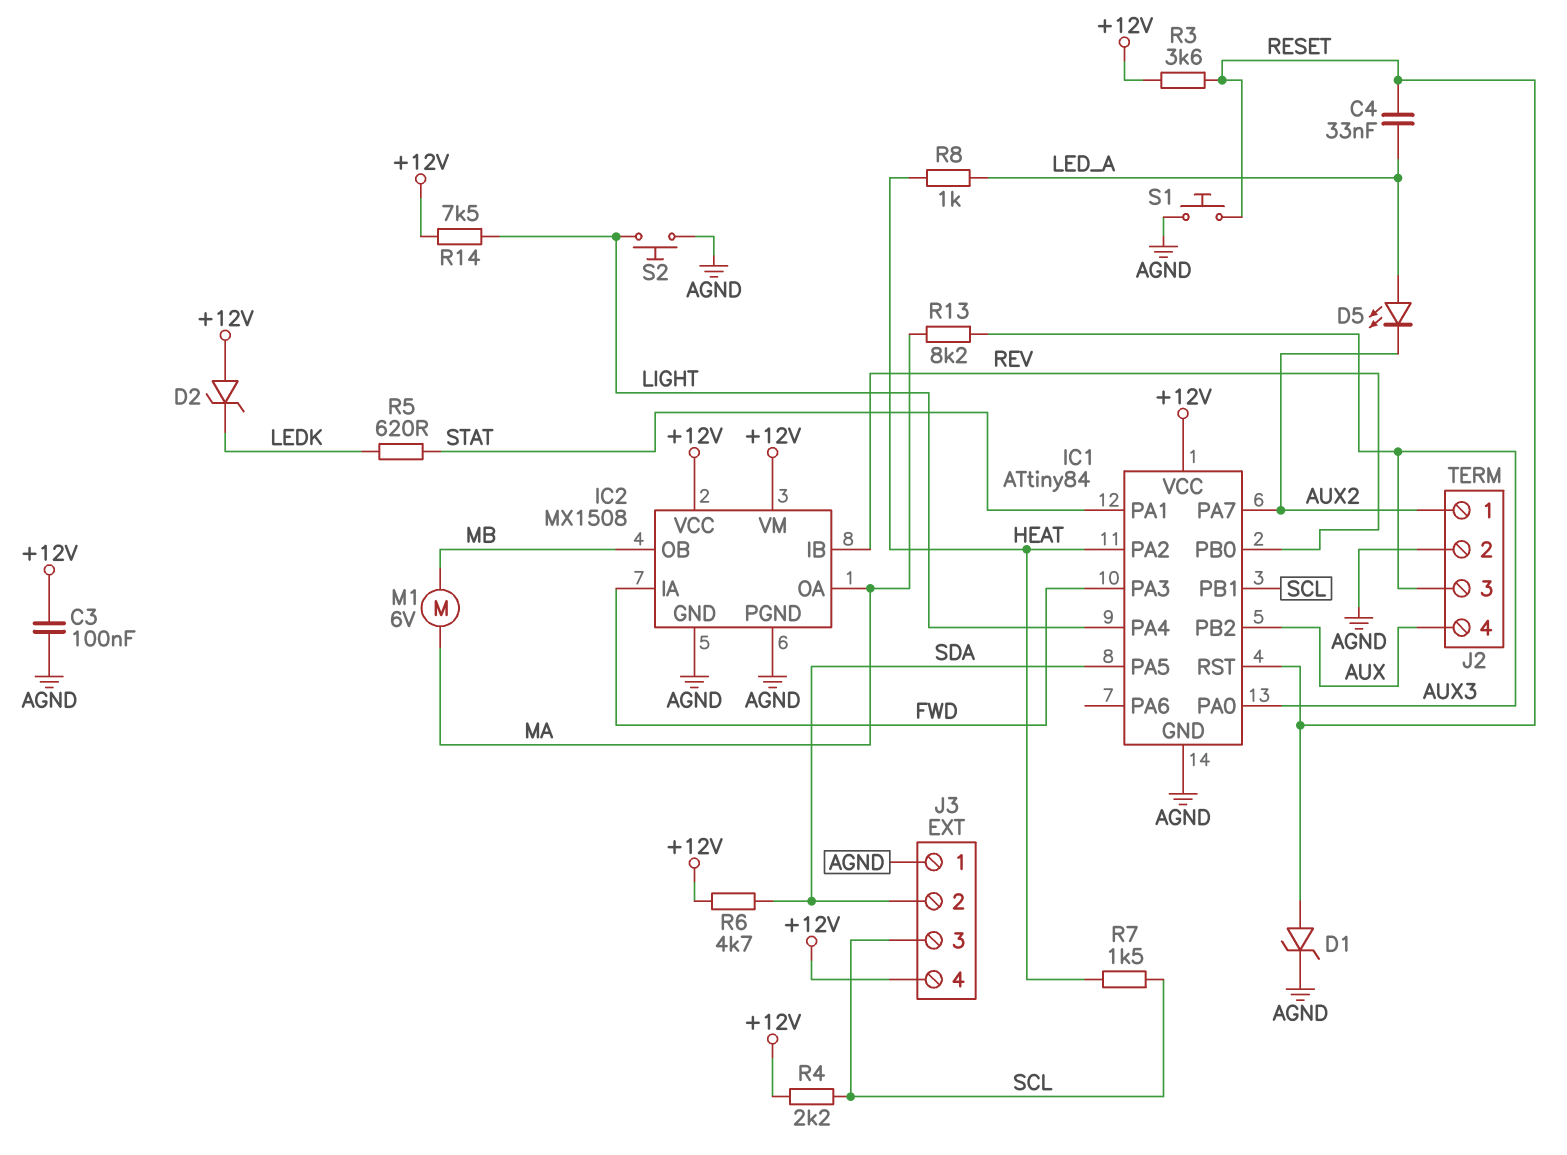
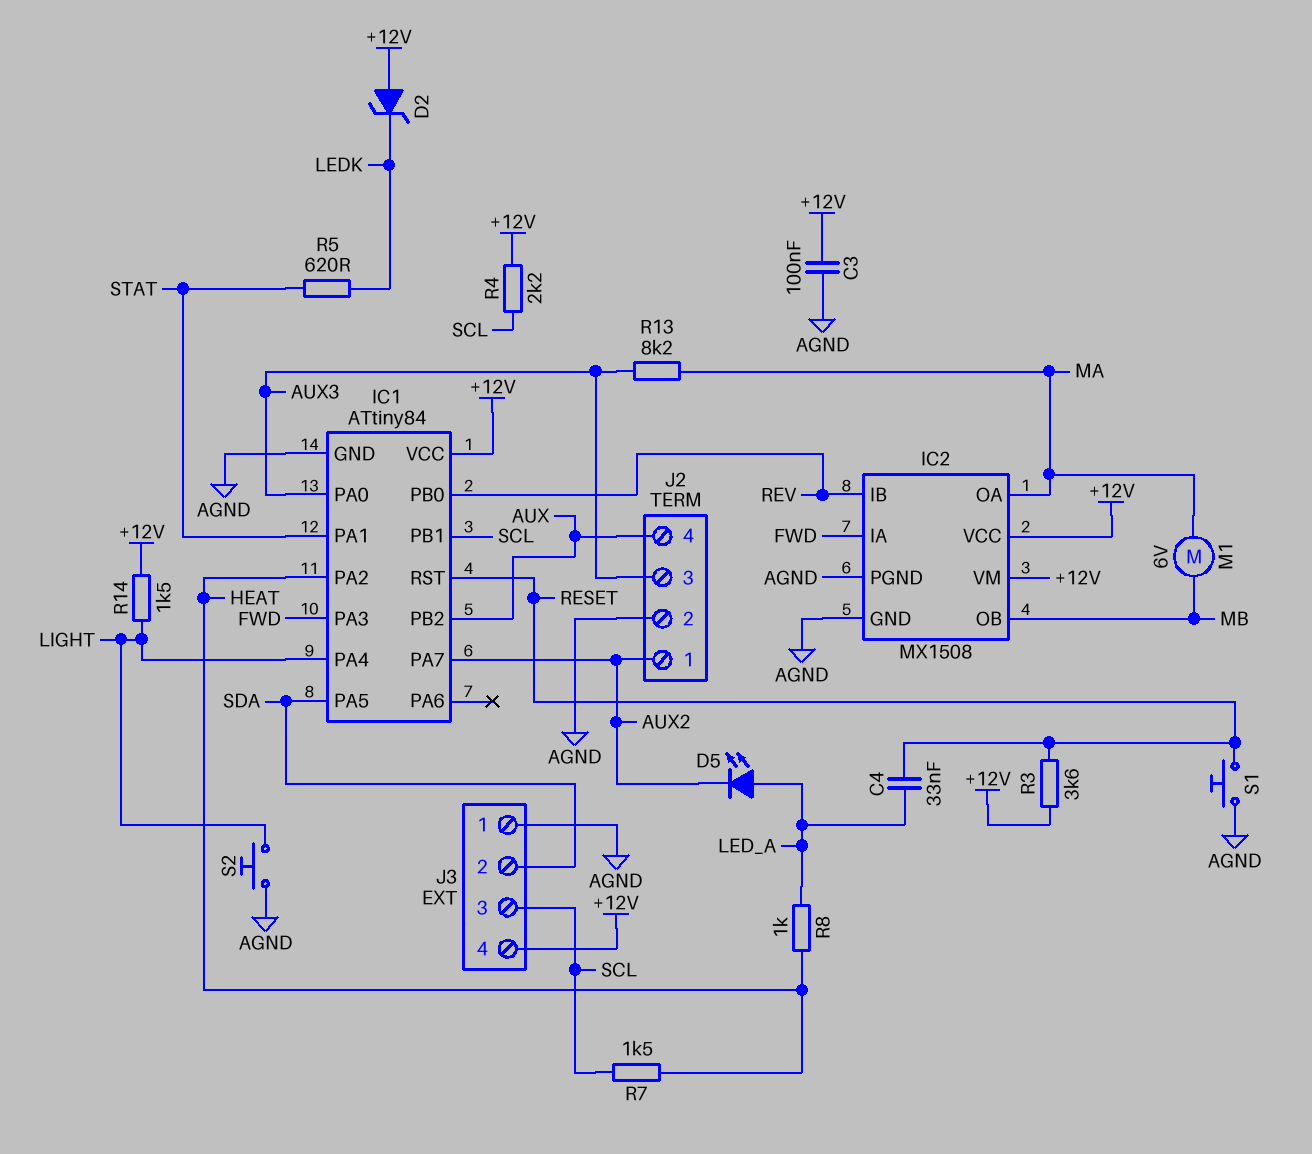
D1: zener (A RESET, K AGND) -> none
R6: 4.7k (+12V, SDA) -> none
R14: 7.5k (+12V, LIGHT) -> 1.5k (+12V, LIGHT)

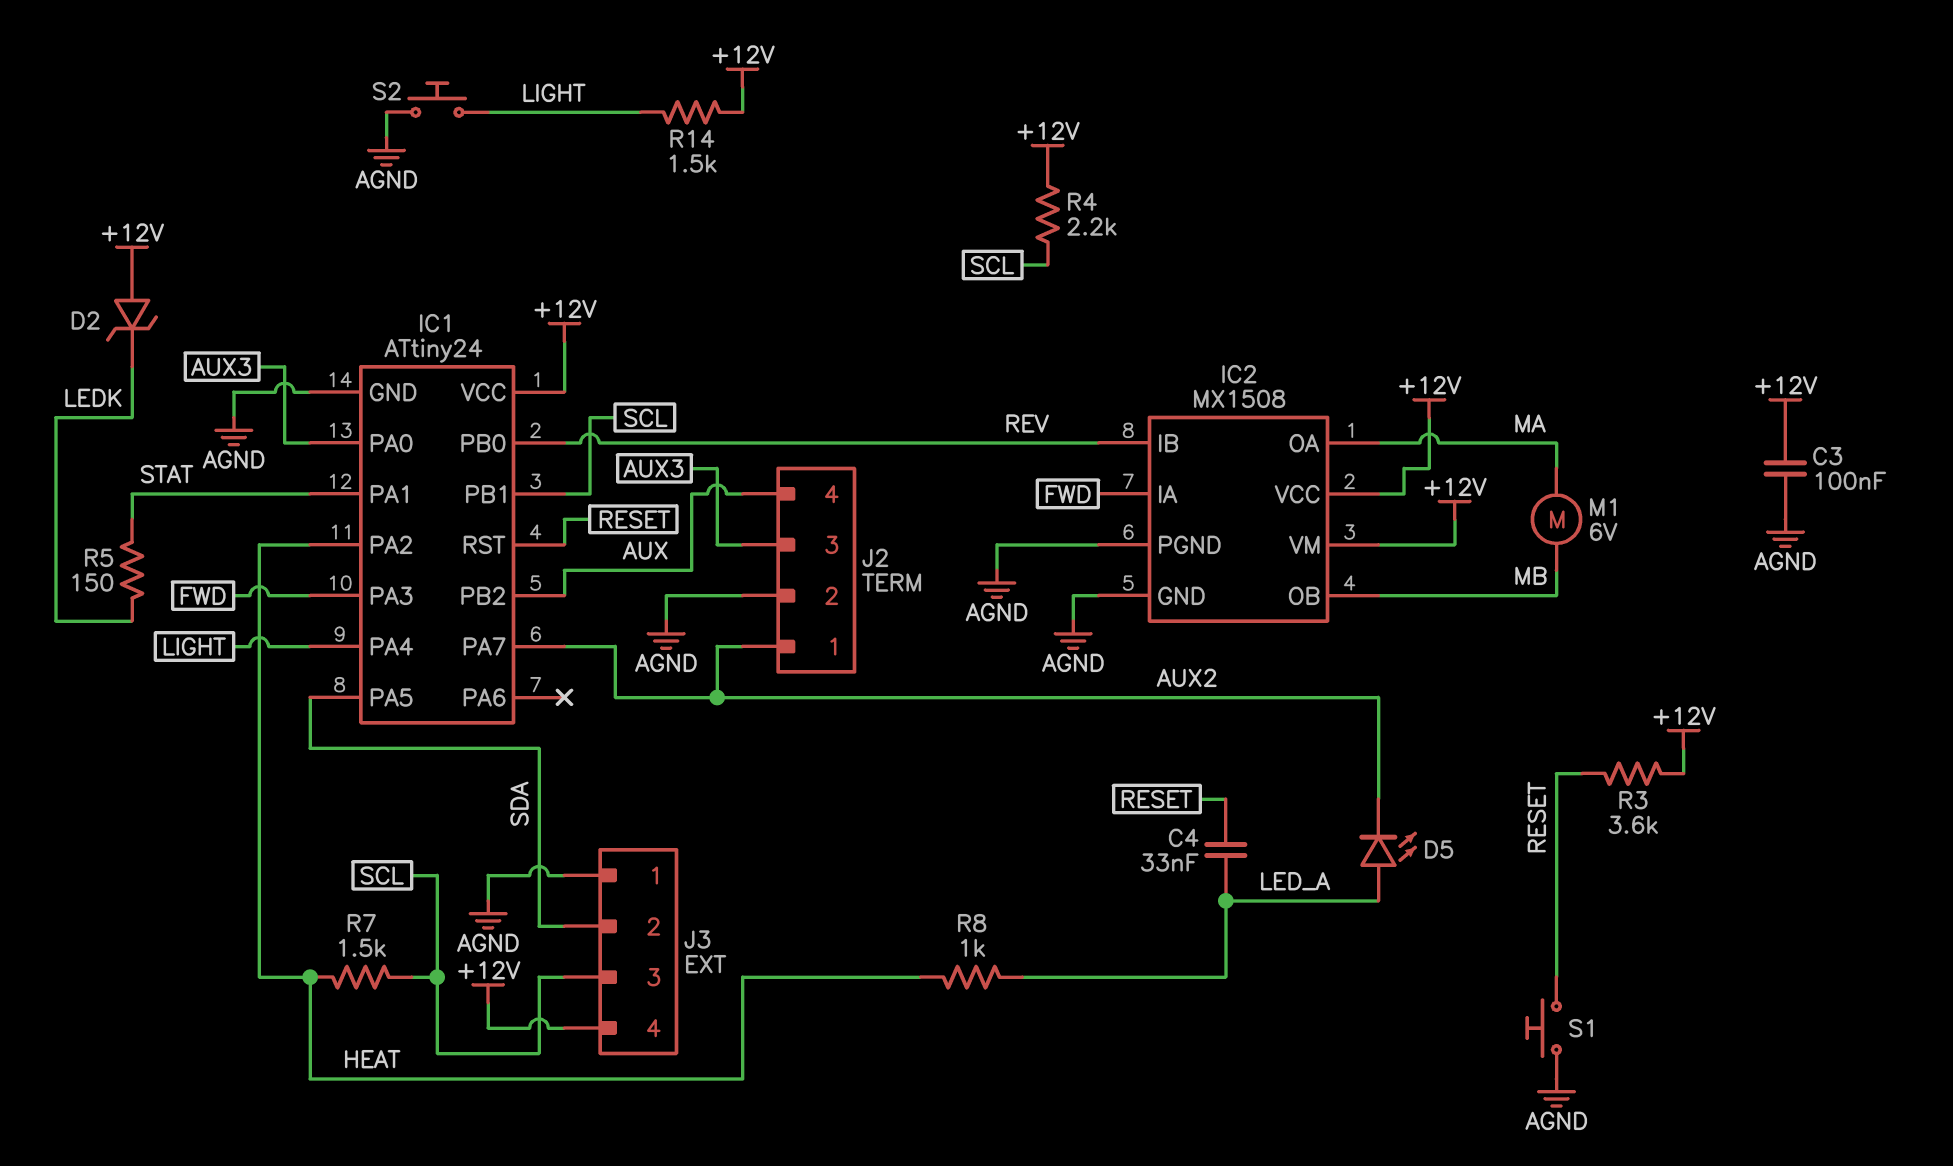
IC1: ATtiny84 -> ATtiny24
R5: 620 (LEDK, STAT) -> 150 (LEDK, STAT)
R13: 8.2k (AUX3, MA) -> none

